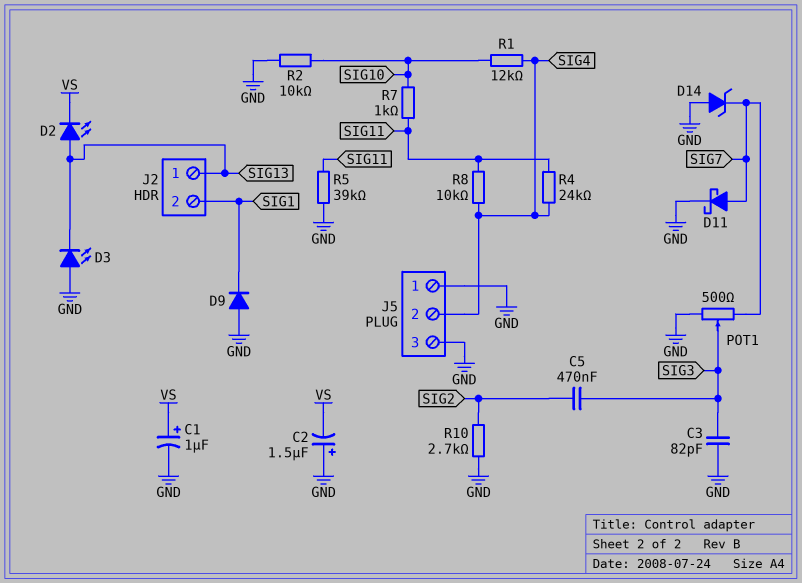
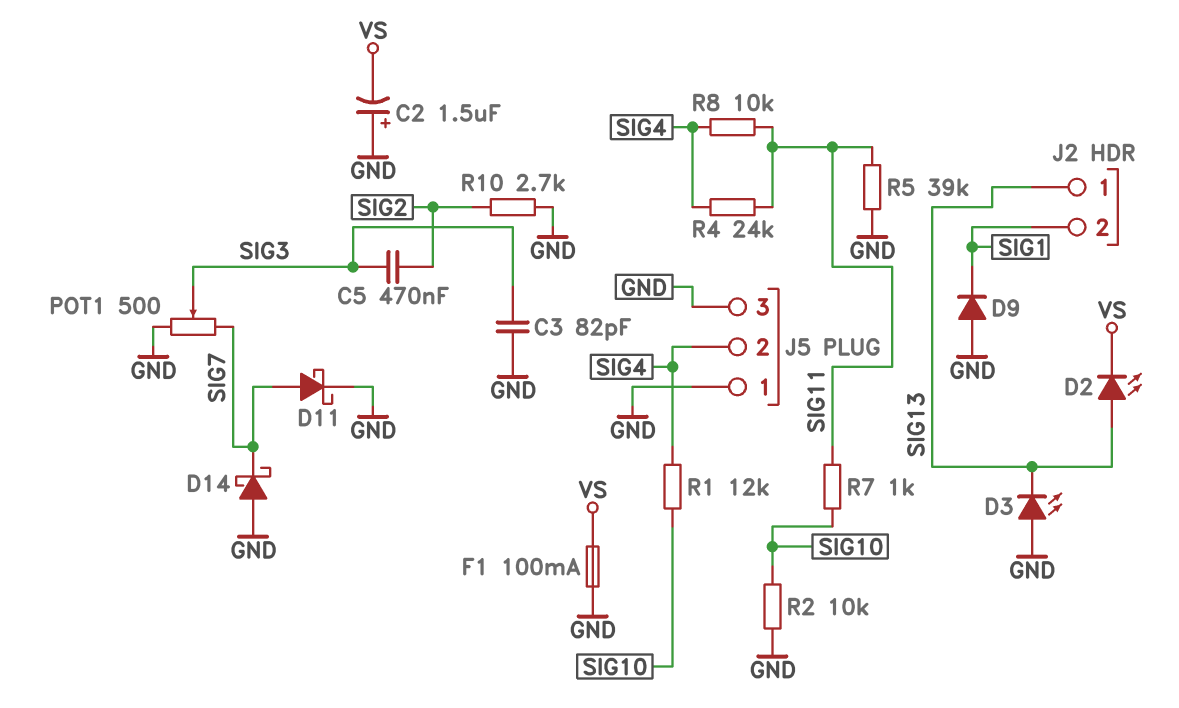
C1: 1uF (plus VS, minus GND) -> none
D14: zener (A GND, K SIG7) -> schottky (A GND, K SIG7)
F1: none -> 100mA (GND, VS)

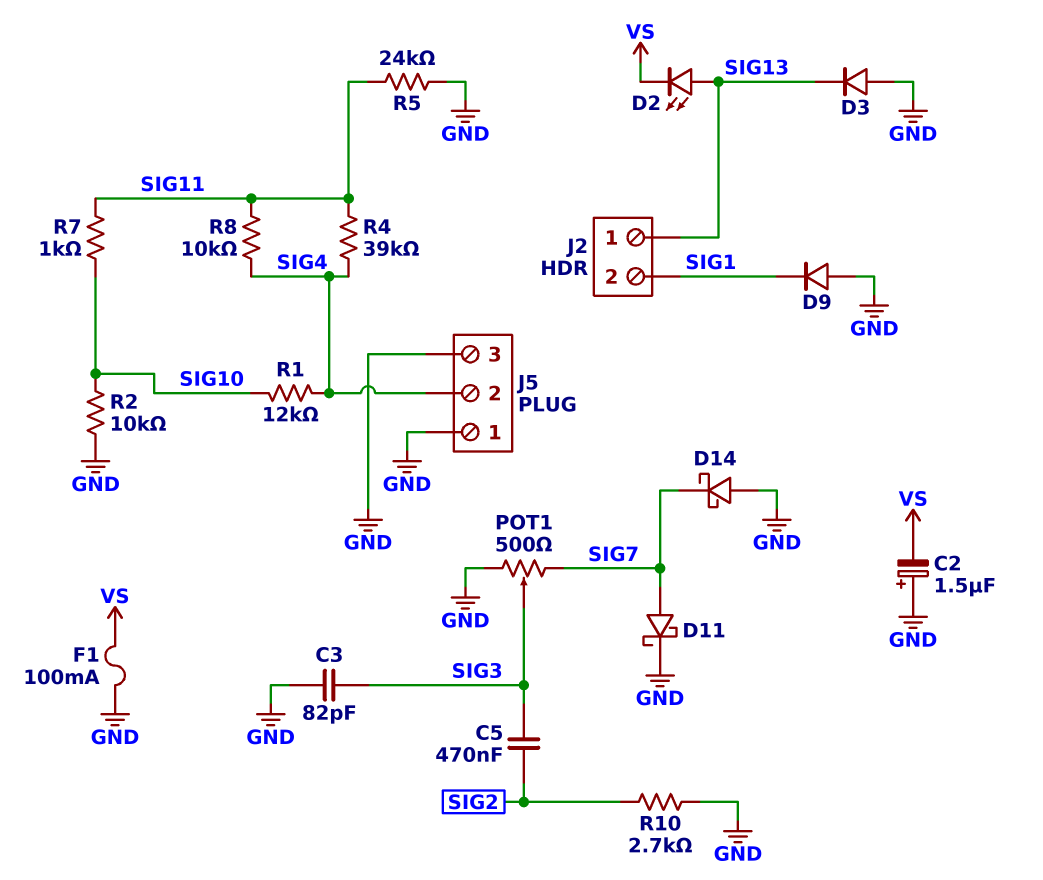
D3: LED (A GND, K SIG13) -> diode (A GND, K SIG13)
R4: 24k (SIG4, SIG11) -> 39k (SIG4, SIG11)
R5: 39k (GND, SIG11) -> 24k (GND, SIG11)

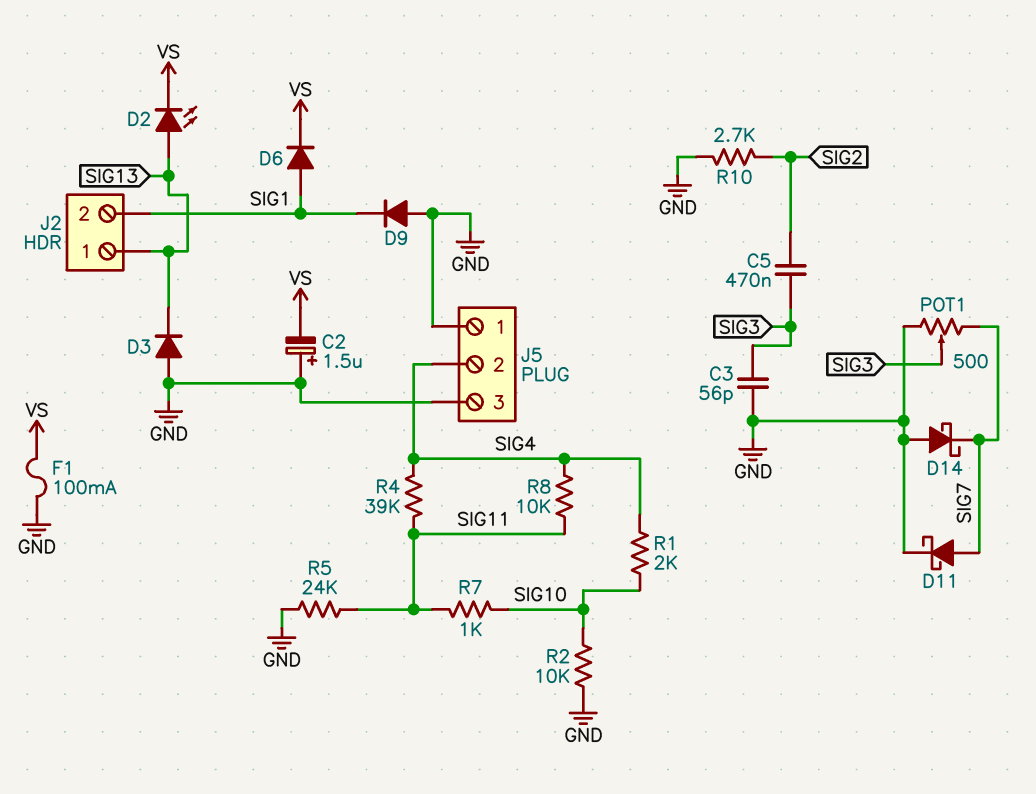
C3: 82pF (GND, SIG3) -> 56pF (GND, SIG3)
D6: none -> diode (A SIG1, K VS)
R1: 12k (SIG4, SIG10) -> 2k (SIG4, SIG10)

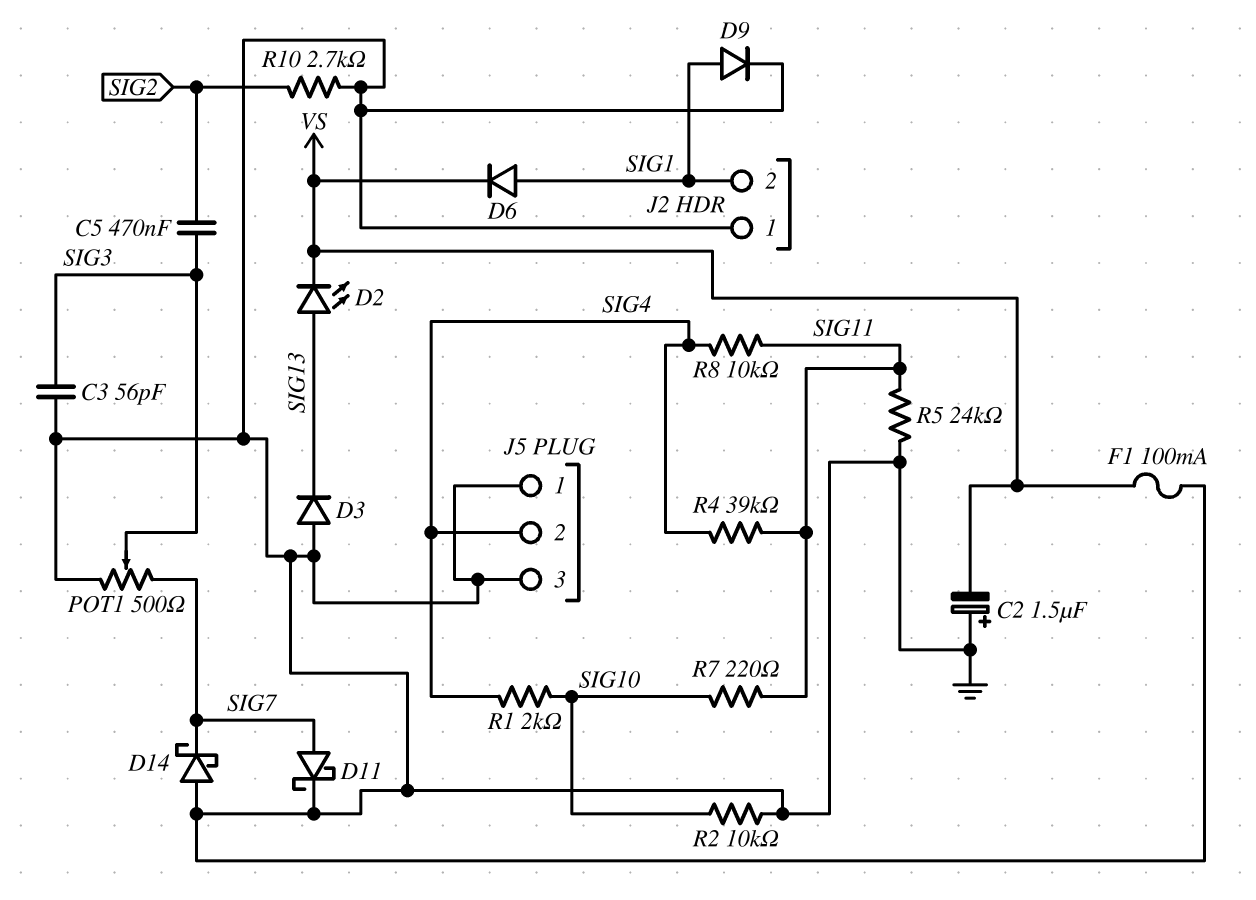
D9: diode (A GND, K SIG1) -> diode (A SIG1, K GND)
J2 pin 1: SIG13 -> GND
R7: 1k (SIG10, SIG11) -> 220 (SIG10, SIG11)

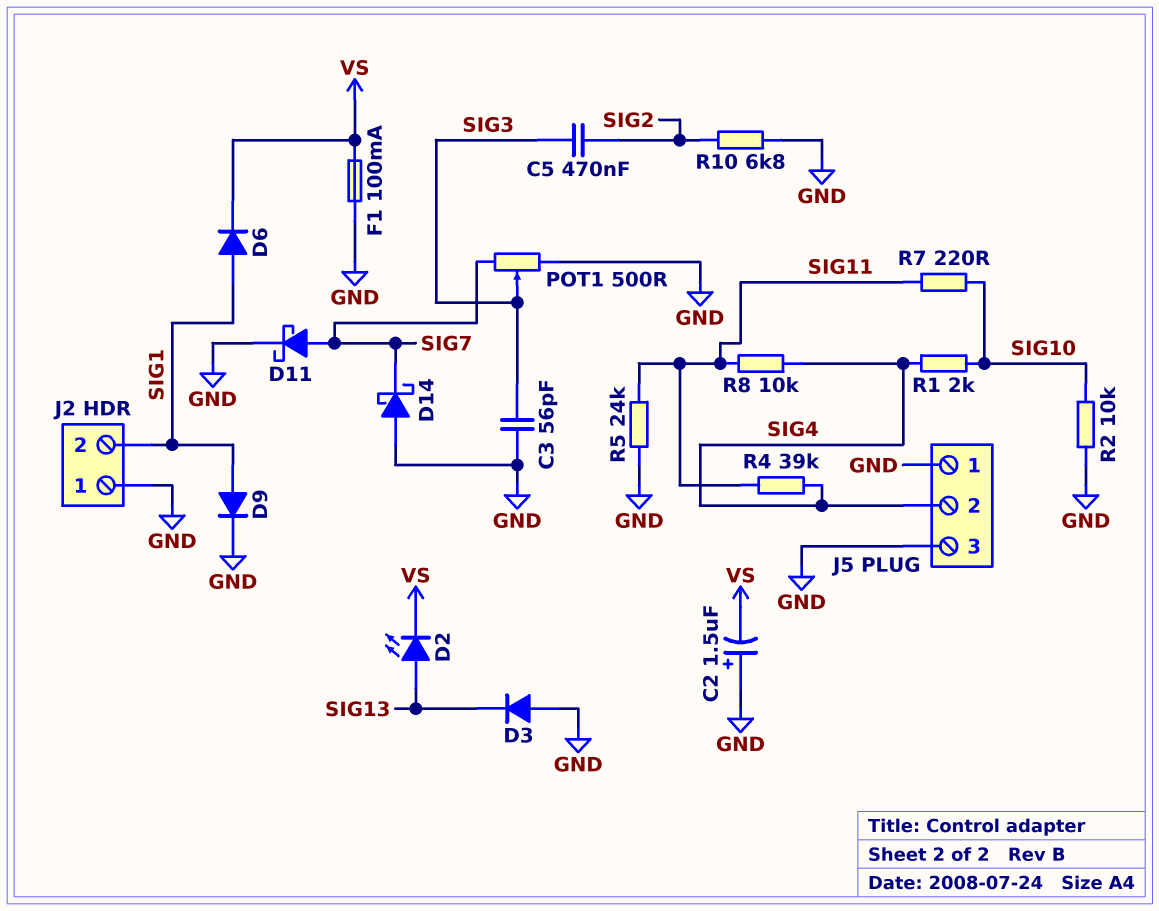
R10: 2.7k (GND, SIG2) -> 6.8k (GND, SIG2)

